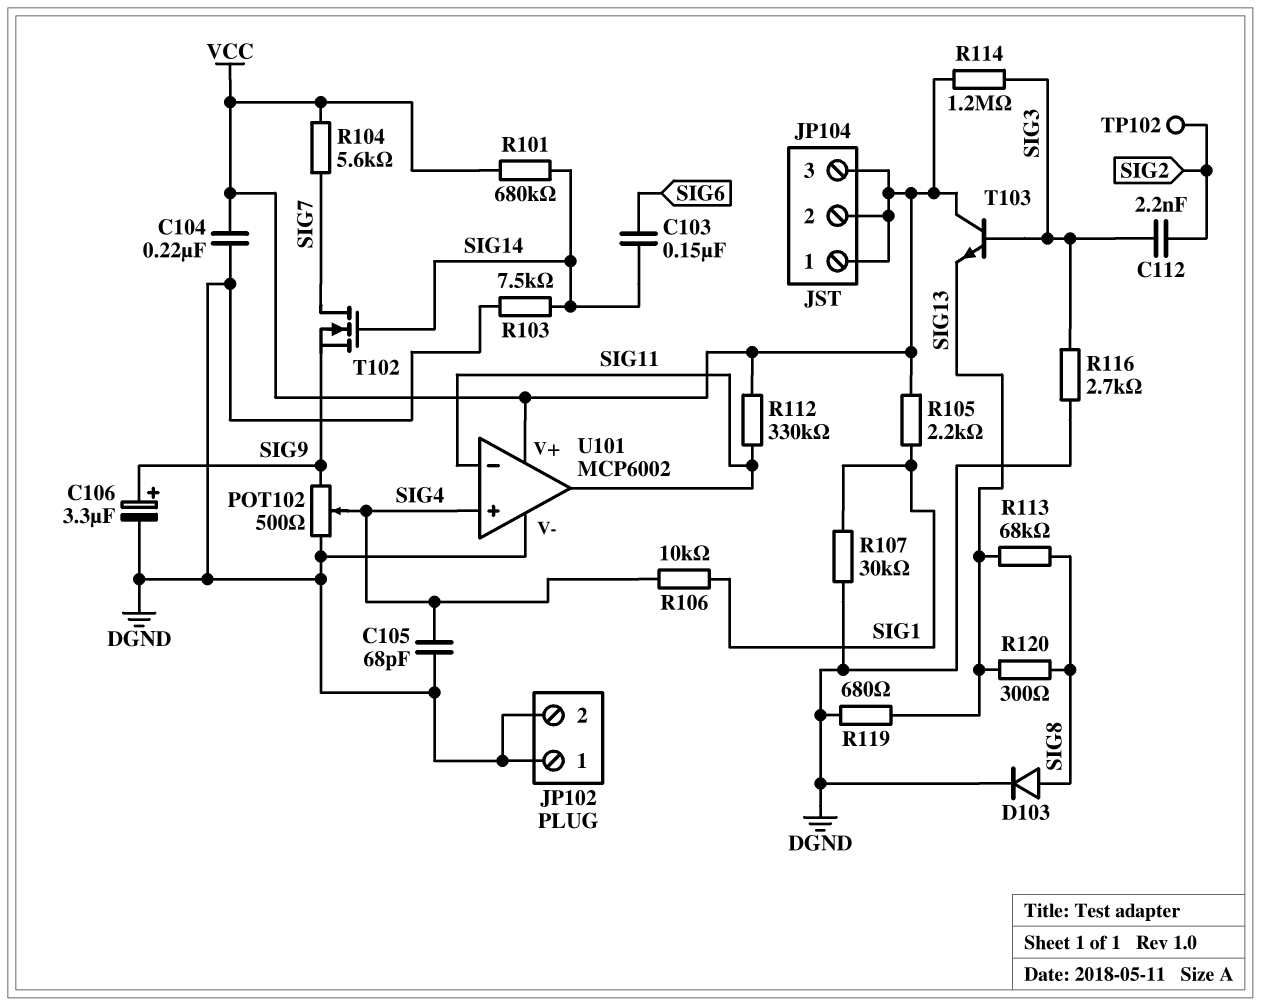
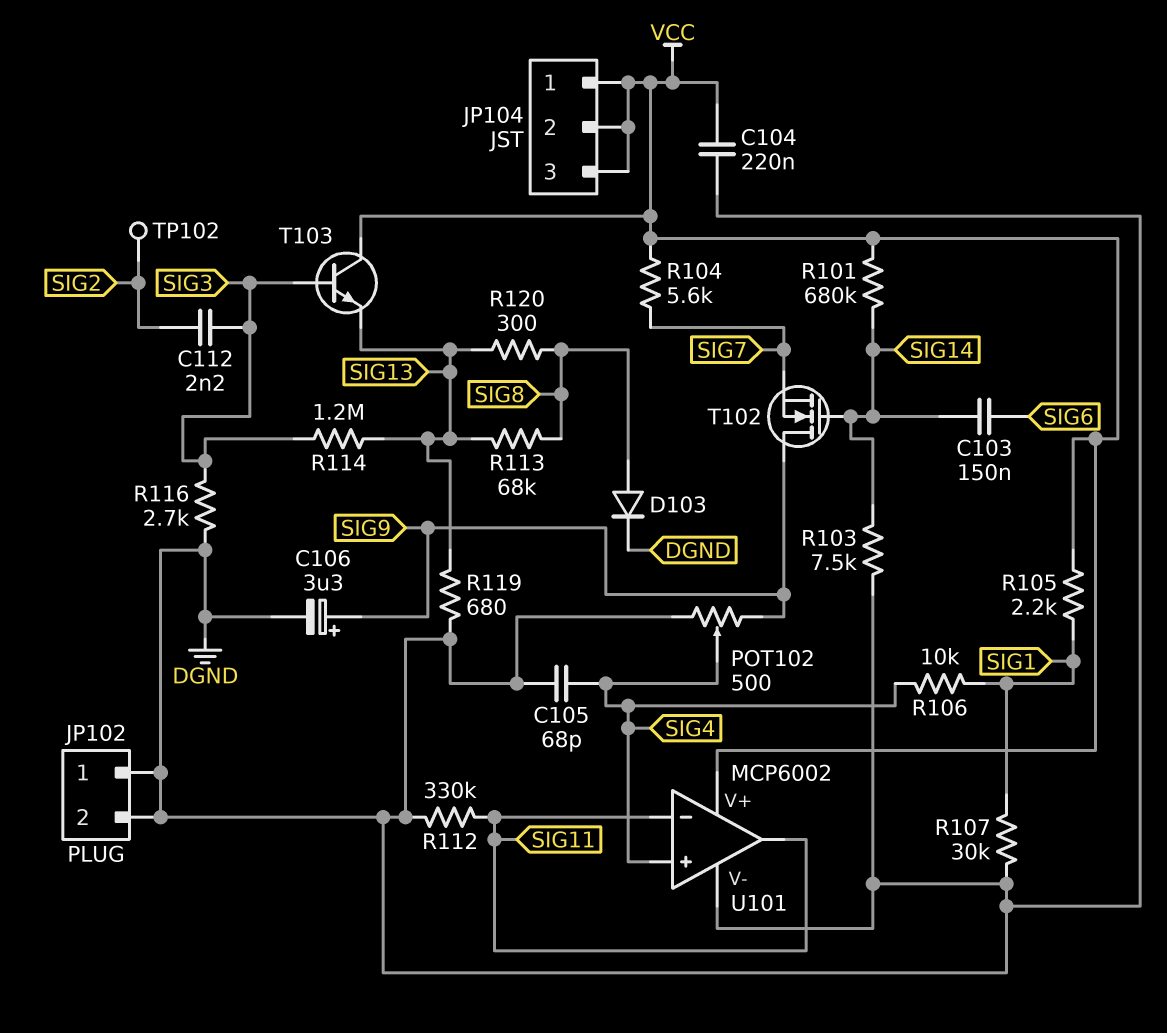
R112: 330k (SIG11, VCC) -> 330k (DGND, SIG11)
R114: 1.2M (SIG3, VCC) -> 1.2M (SIG3, SIG13)
T102: NMOS (G SIG14, D SIG7, S SIG9) -> NMOS (G SIG14, D SIG9, S SIG7)

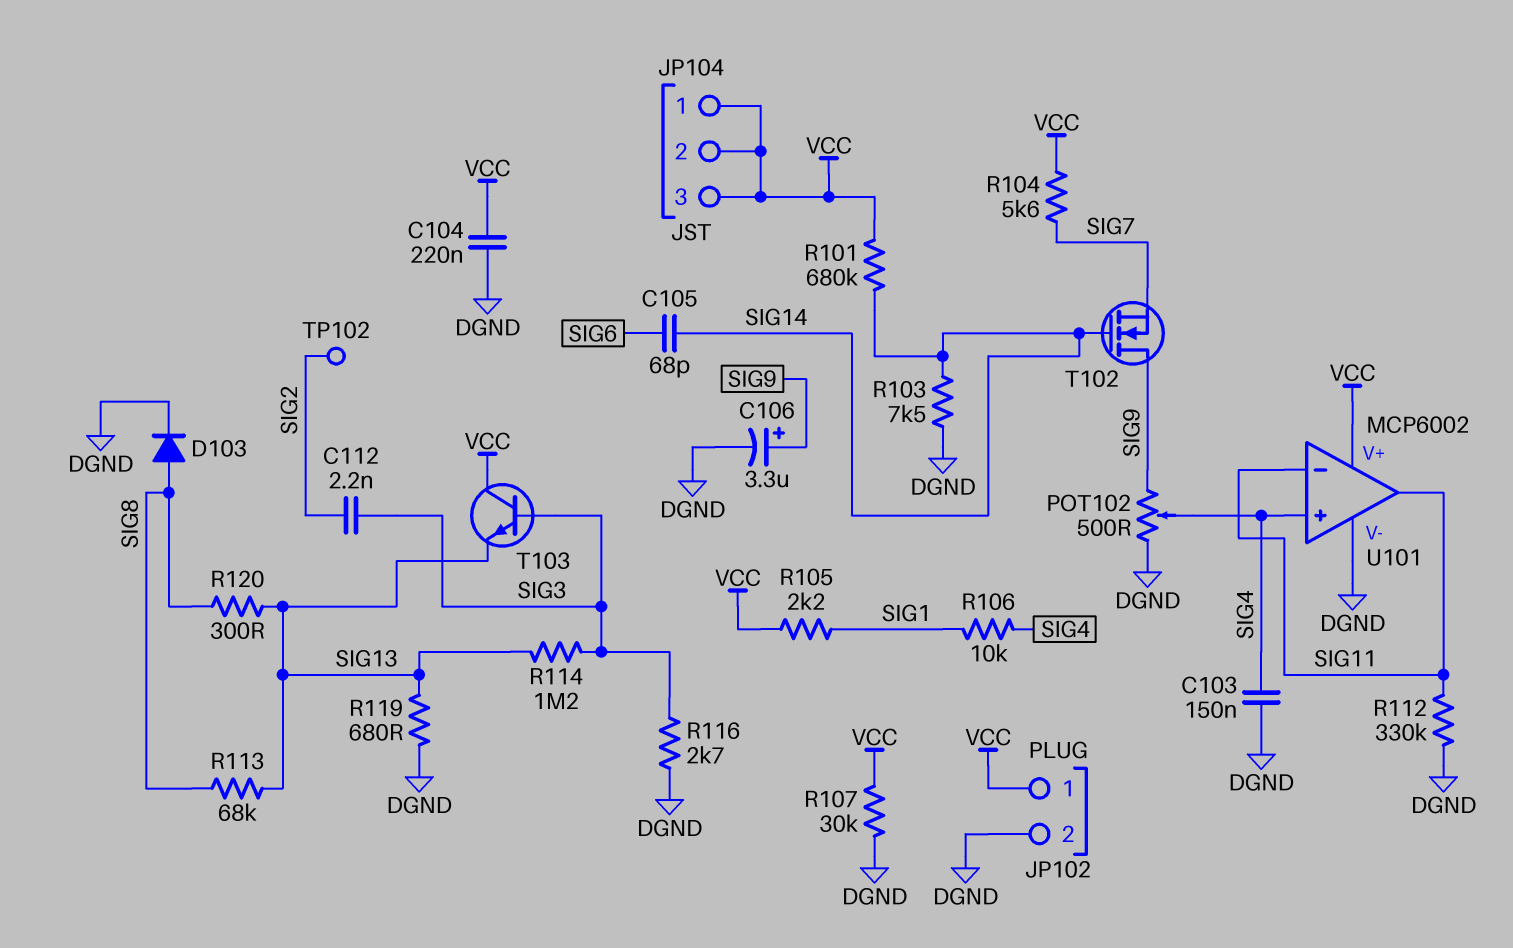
C103: 150nF (SIG6, SIG14) -> 150nF (DGND, SIG4)
C105: 68pF (DGND, SIG4) -> 68pF (SIG6, SIG14)
JP102 pin 1: DGND -> VCC
R107: 30k (DGND, SIG1) -> 30k (DGND, VCC)

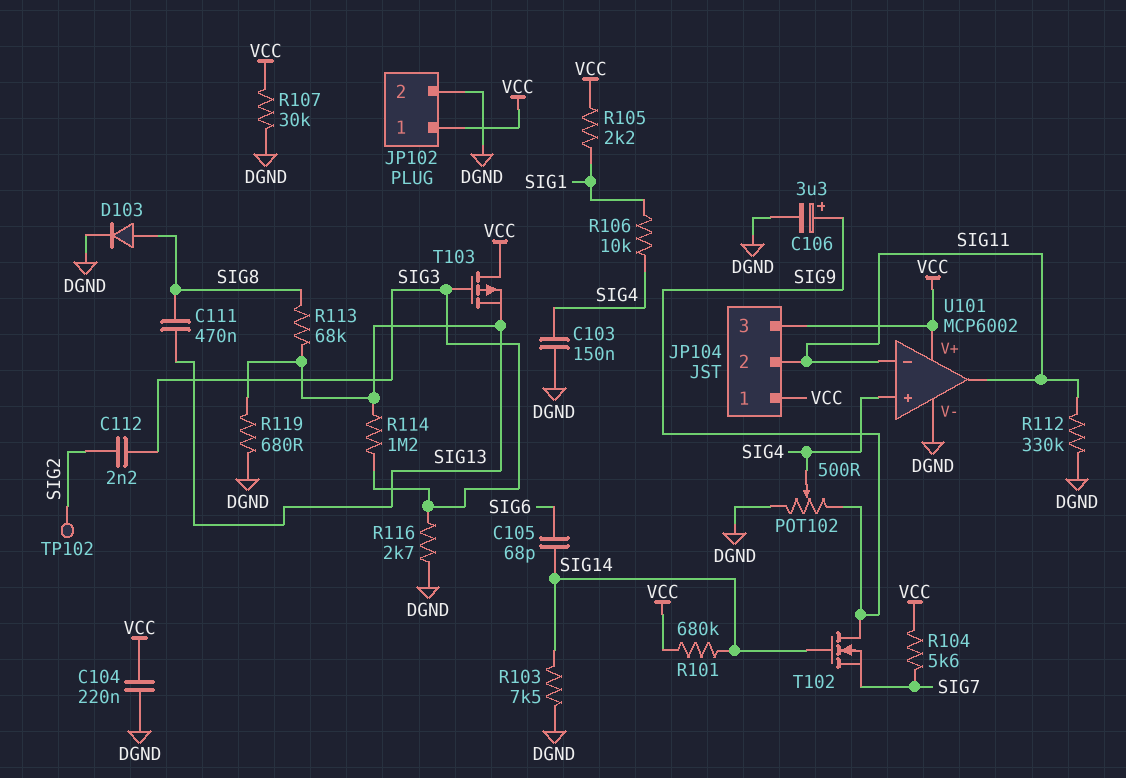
C111: none -> 470nF (SIG8, SIG13)
JP104 pin 2: VCC -> SIG11
R120: 300 (SIG8, SIG13) -> none
T103: NPN (B SIG3, C VCC, E SIG13) -> PMOS (G SIG3, D VCC, S SIG13)

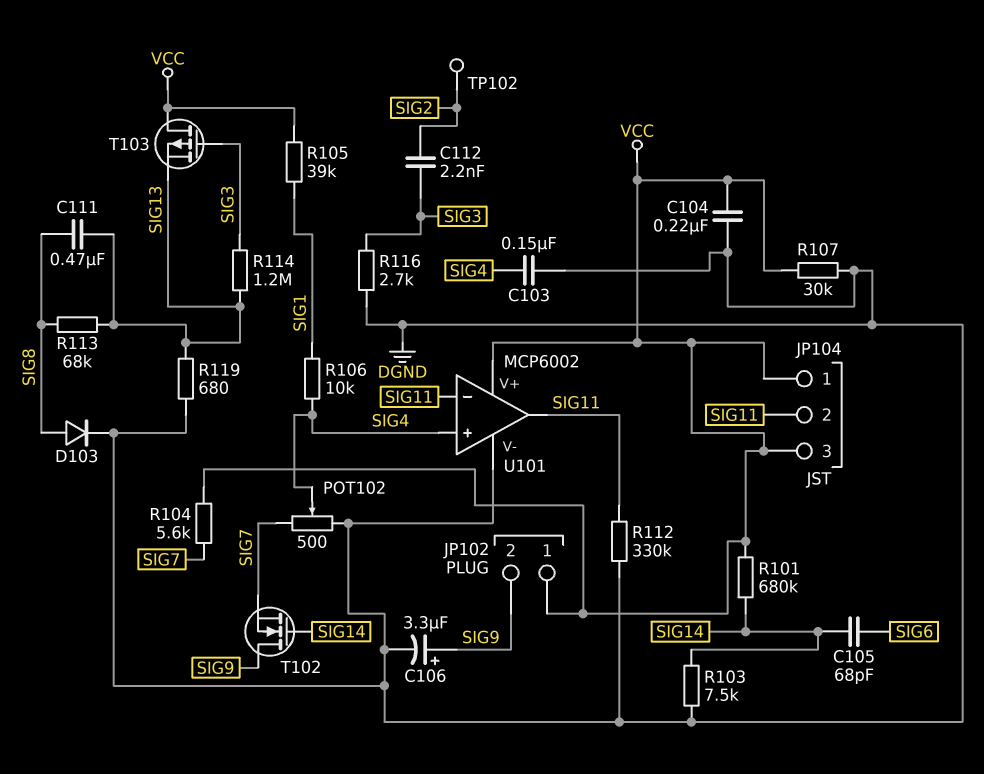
JP102 pin 2: DGND -> SIG9
POT102: 500 (DGND, SIG9, wiper SIG4) -> 500 (DGND, SIG7, wiper SIG4)
R105: 2.2k (SIG1, VCC) -> 39k (SIG1, VCC)

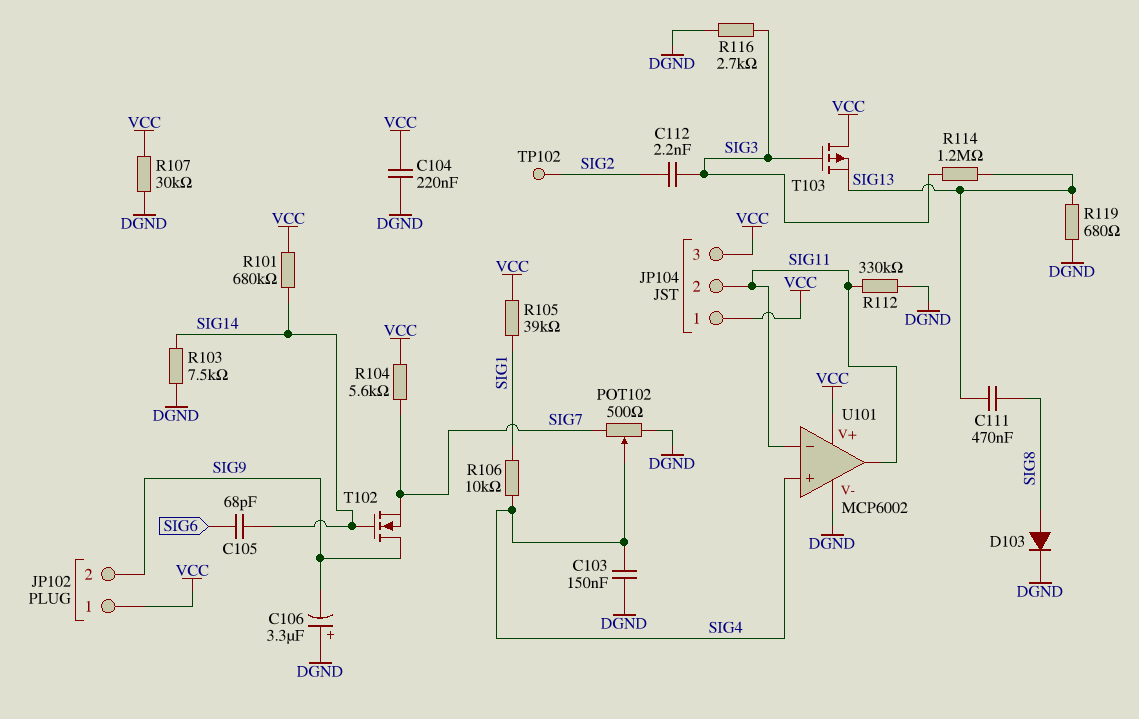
C106: 3.3uF (plus SIG9, minus DGND) -> 3.3uF (plus DGND, minus SIG9)
R113: 68k (SIG8, SIG13) -> none

